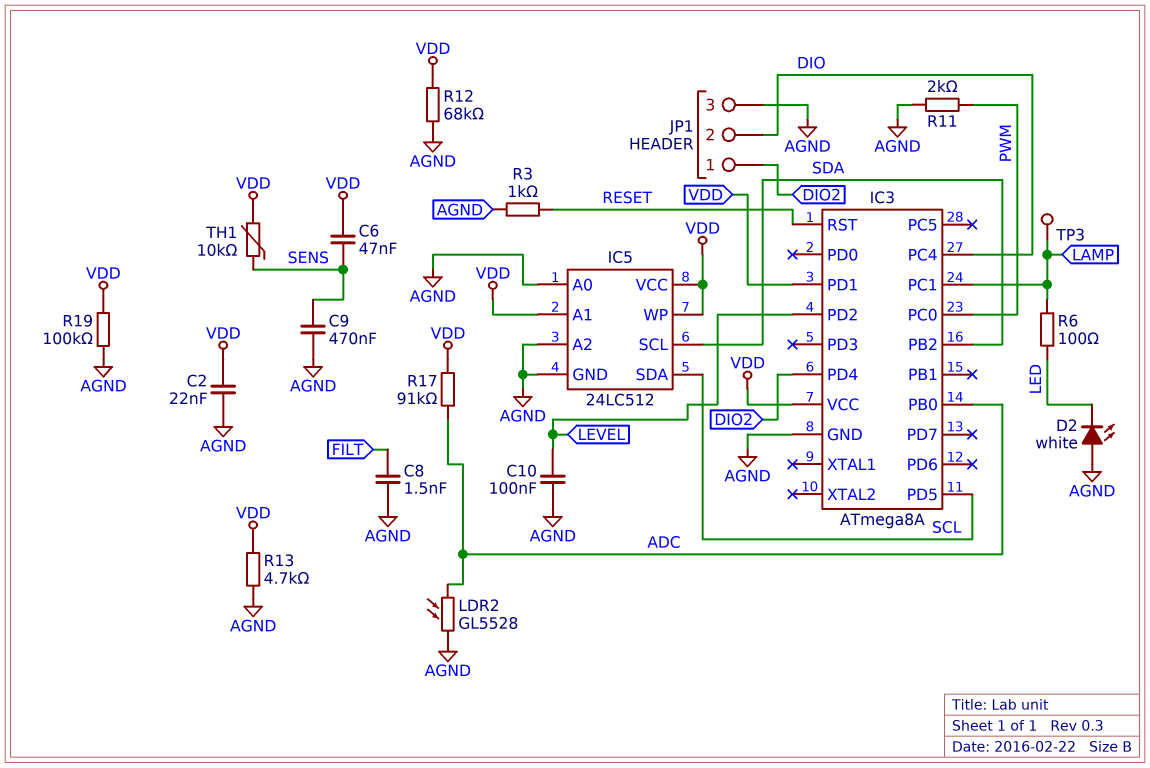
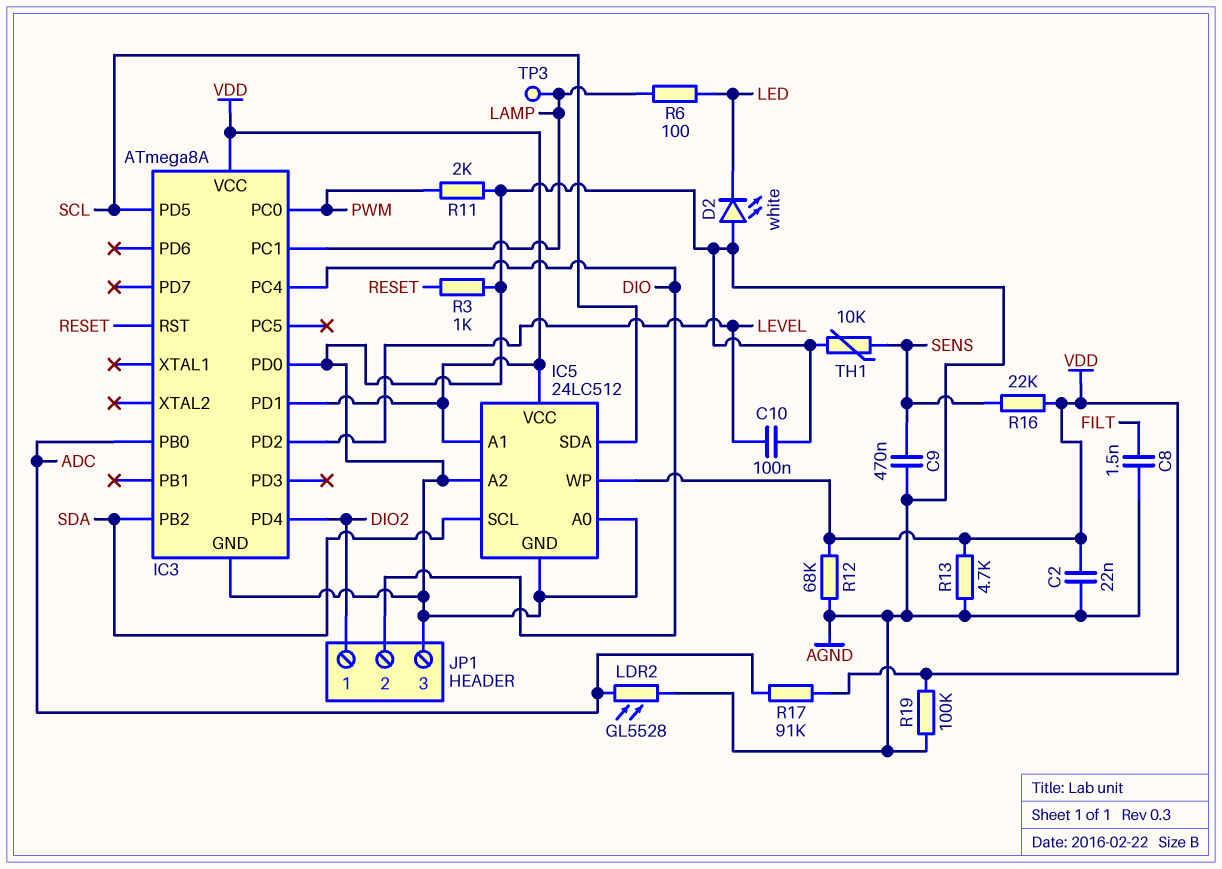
C6: 47nF (SENS, VDD) -> none
IC3 pin PD0: none -> AGND
R16: none -> 22k (SENS, VDD)
TH1: 10k (SENS, VDD) -> 10k (AGND, SENS)

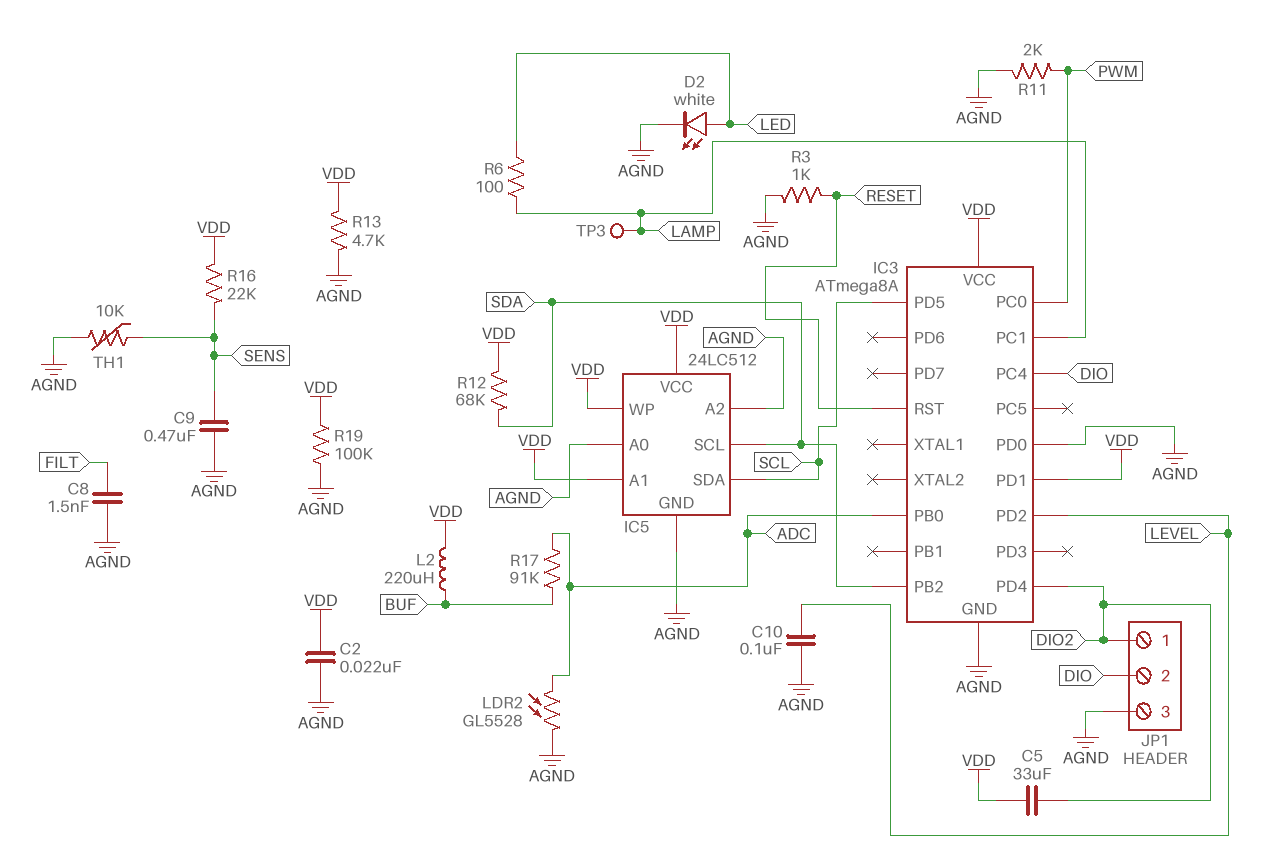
C5: none -> 33uF (DIO2, VDD)
D2: LED white (A AGND, K LED) -> LED white (A LED, K AGND)
L2: none -> 220uH (BUF, VDD)
R12: 68k (AGND, VDD) -> 68k (SDA, VDD)
R17: 91k (ADC, VDD) -> 91k (ADC, BUF)

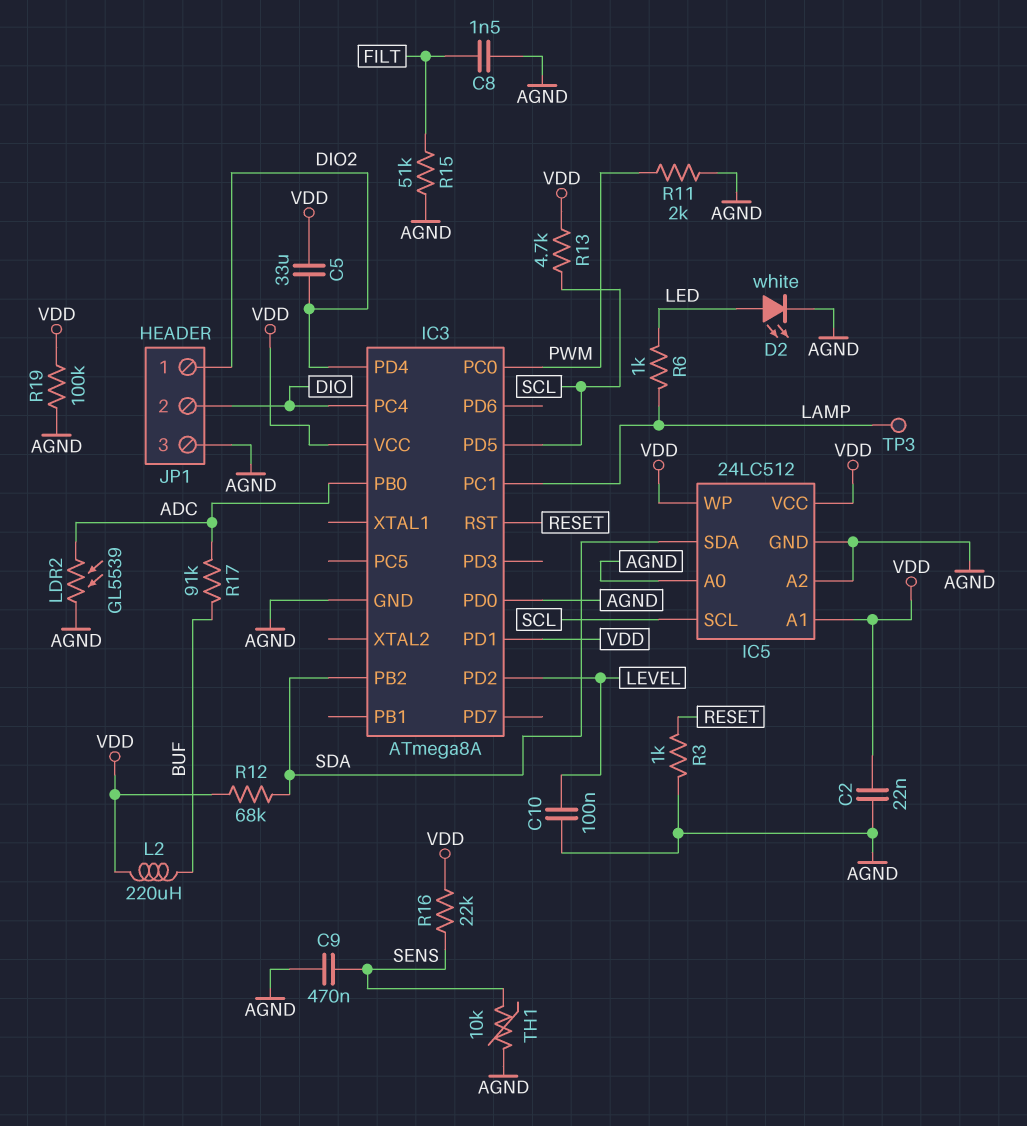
IC5 pin SCL: SDA -> SCL
IC5 pin SDA: SCL -> SDA
LDR2: GL5528 (ADC, AGND) -> GL5539 (ADC, AGND)
R6: 100 (LAMP, LED) -> 1k (LAMP, LED)
R13: 4.7k (AGND, VDD) -> 4.7k (SCL, VDD)
R15: none -> 51k (AGND, FILT)

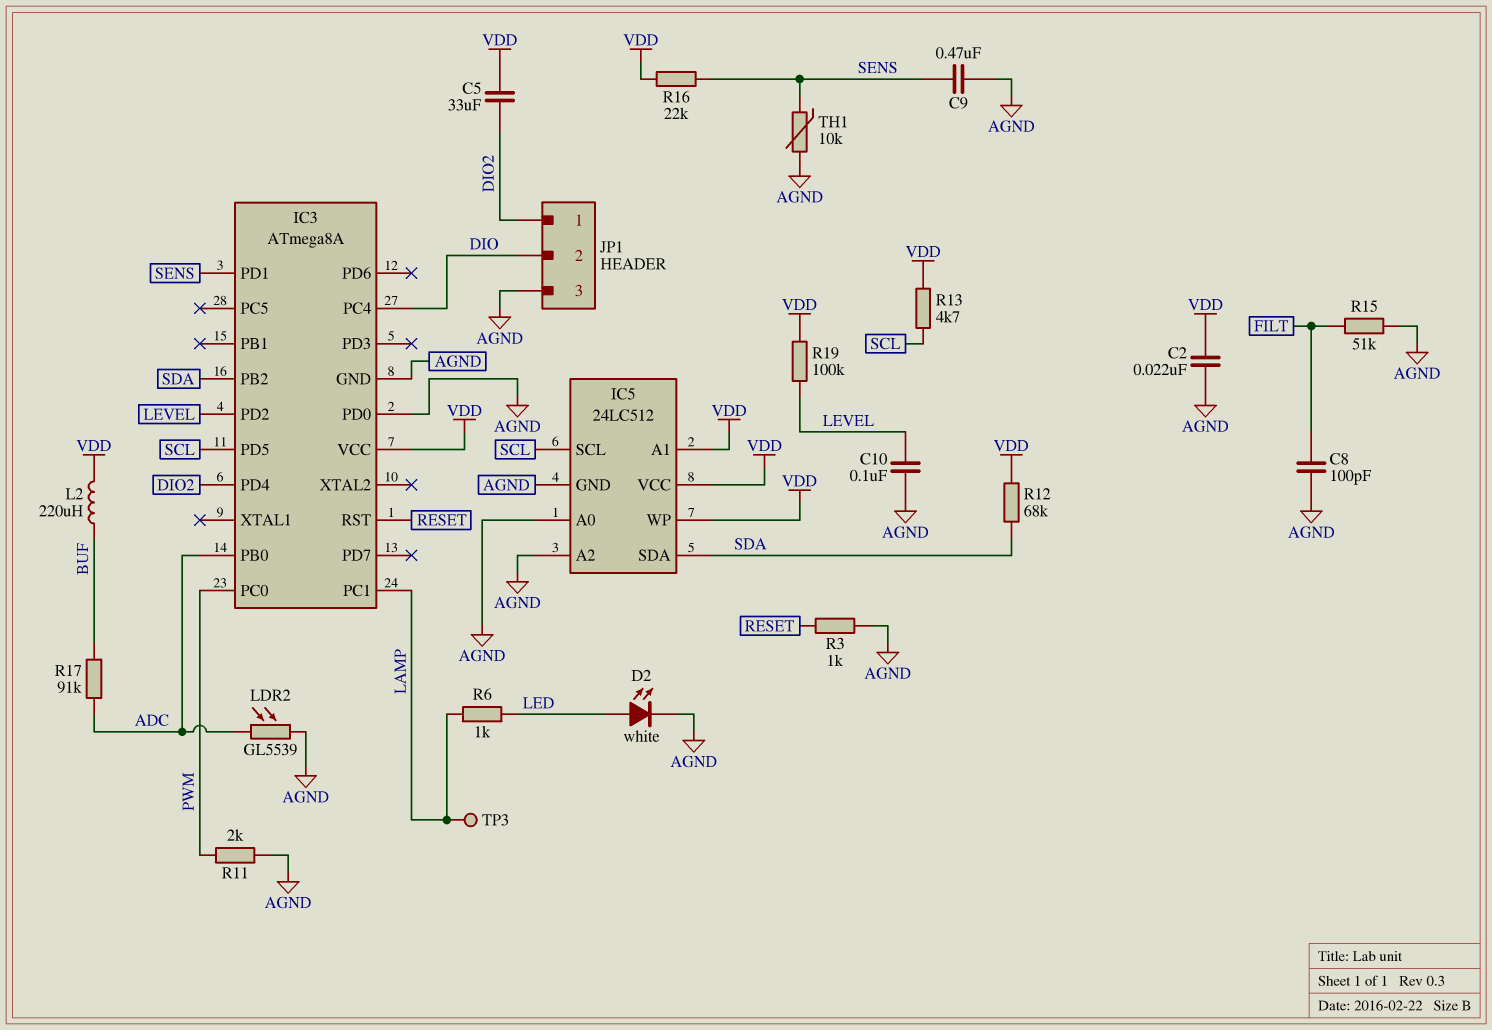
C8: 1.5nF (AGND, FILT) -> 100pF (AGND, FILT)
IC3 pin PD1: VDD -> SENS
R19: 100k (AGND, VDD) -> 100k (LEVEL, VDD)

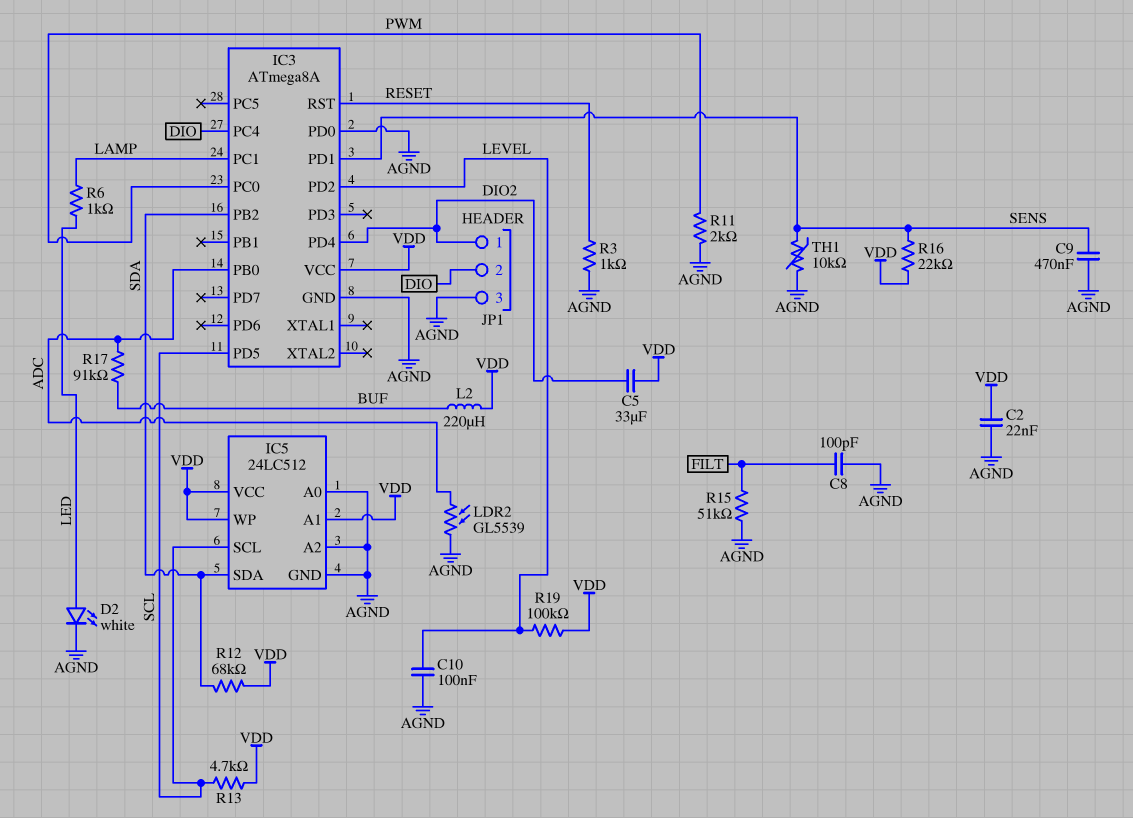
TP3: test point (LAMP) -> none

